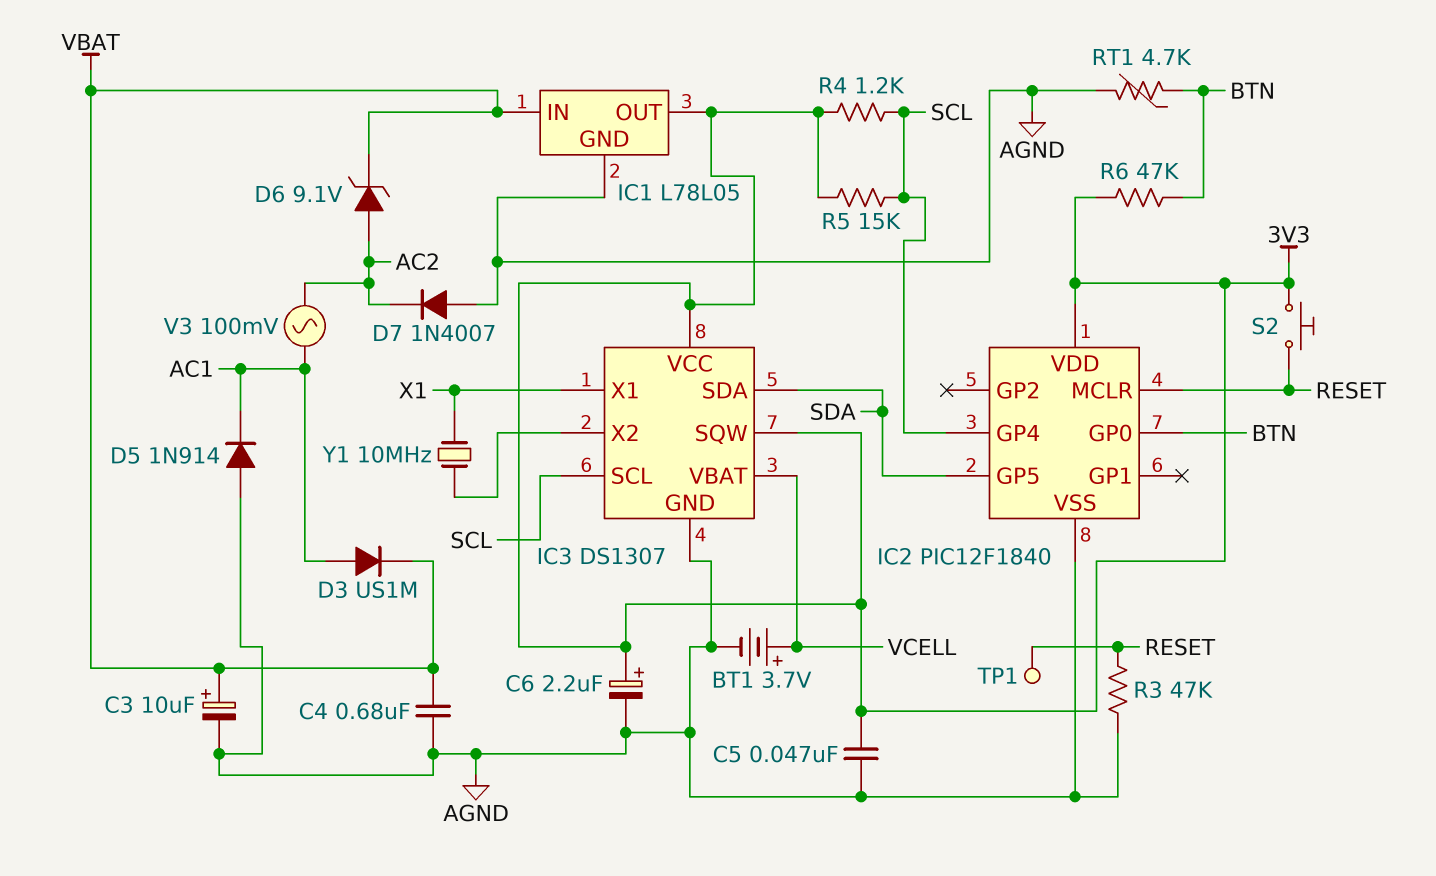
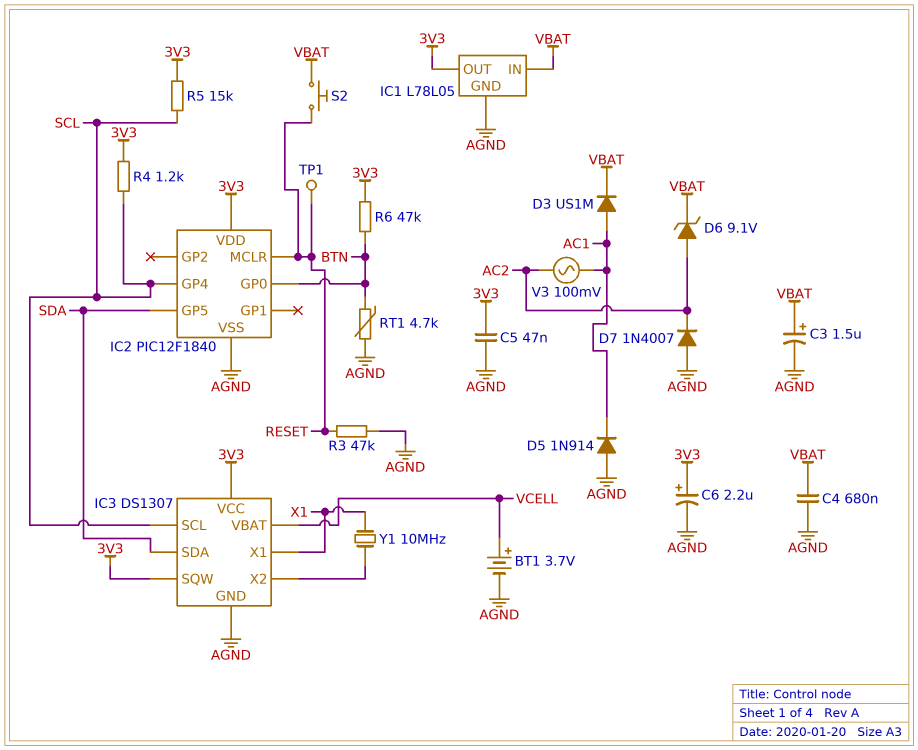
C3: 10uF (plus VBAT, minus AGND) -> 1.5uF (plus VBAT, minus AGND)
S2: button (3V3, RESET) -> button (RESET, VBAT)

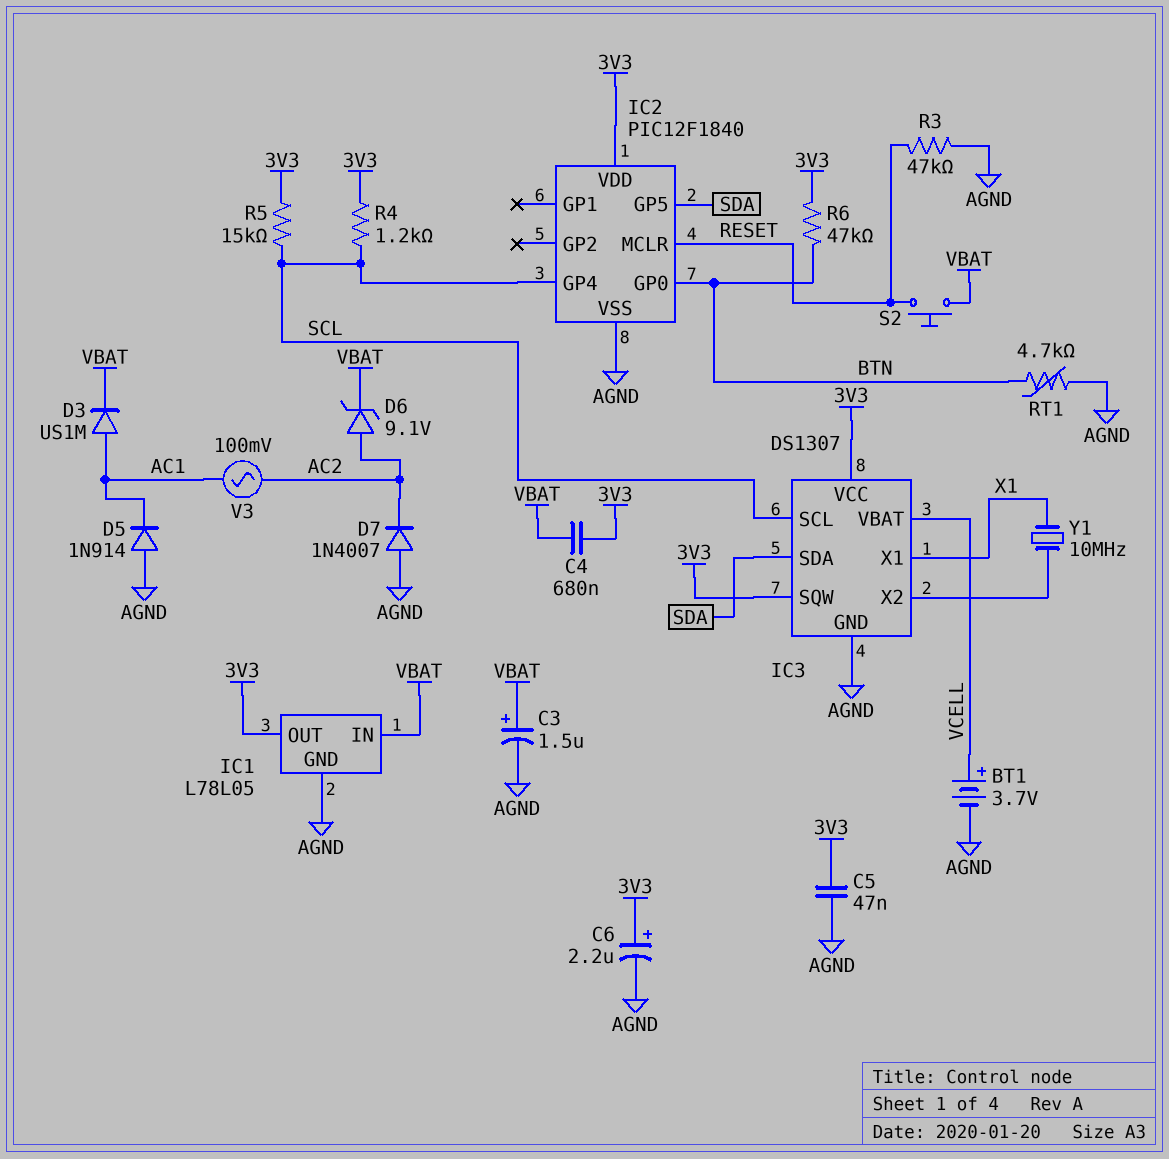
C4: 680nF (AGND, VBAT) -> 680nF (3V3, VBAT)
TP1: test point (RESET) -> none

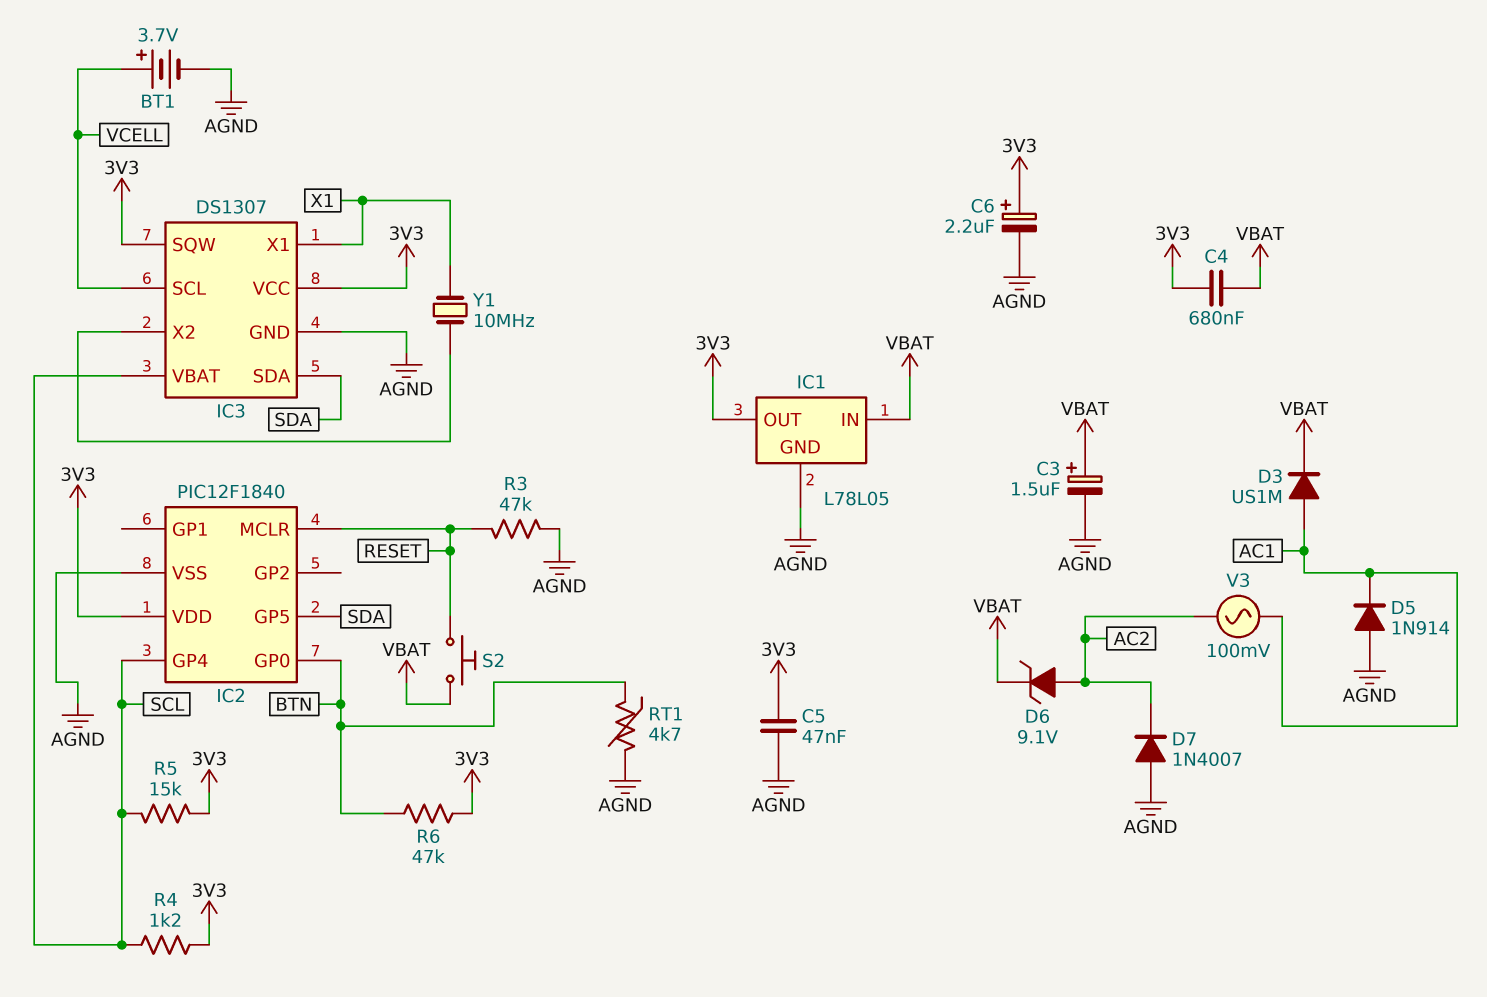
IC3 pin SCL: SCL -> VCELL
IC3 pin VBAT: VCELL -> SCL

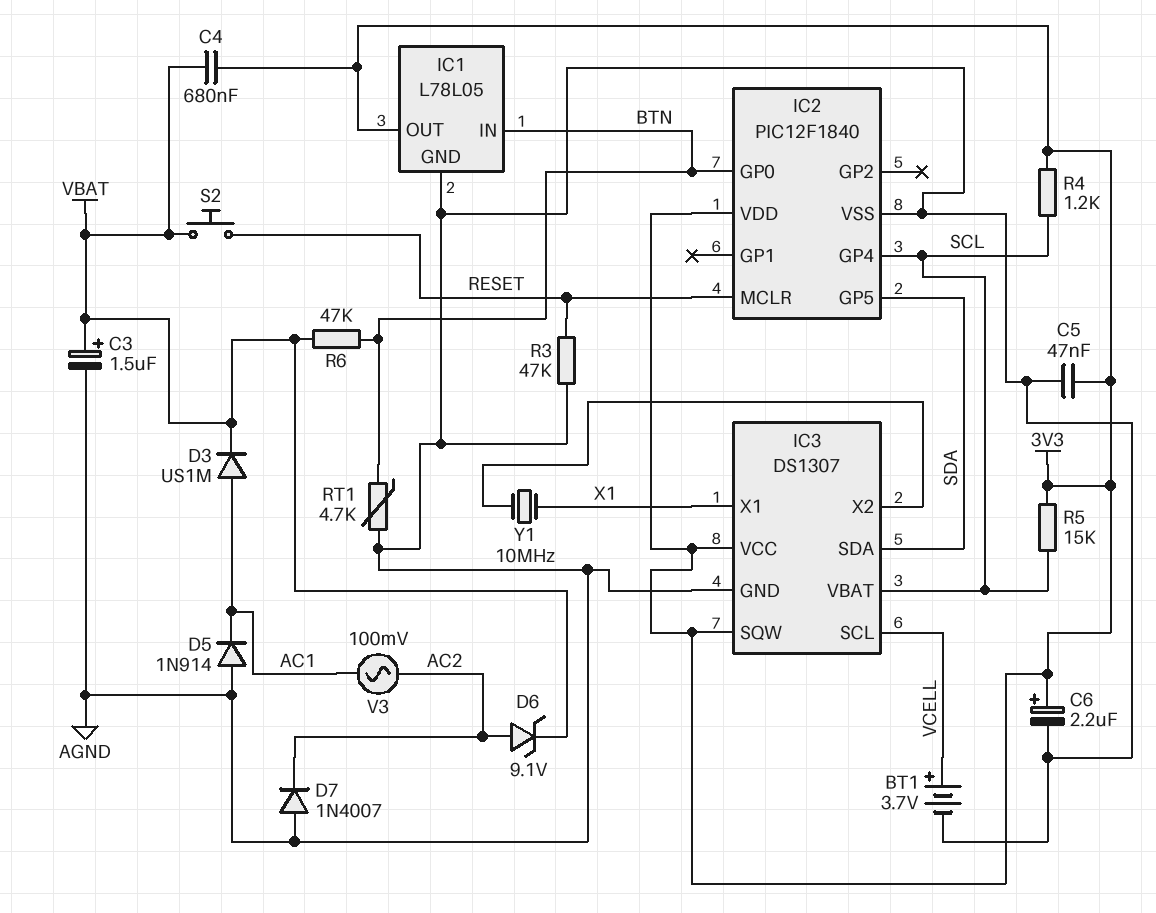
IC1 pin IN: VBAT -> BTN
R6: 47k (3V3, BTN) -> 47k (BTN, VBAT)

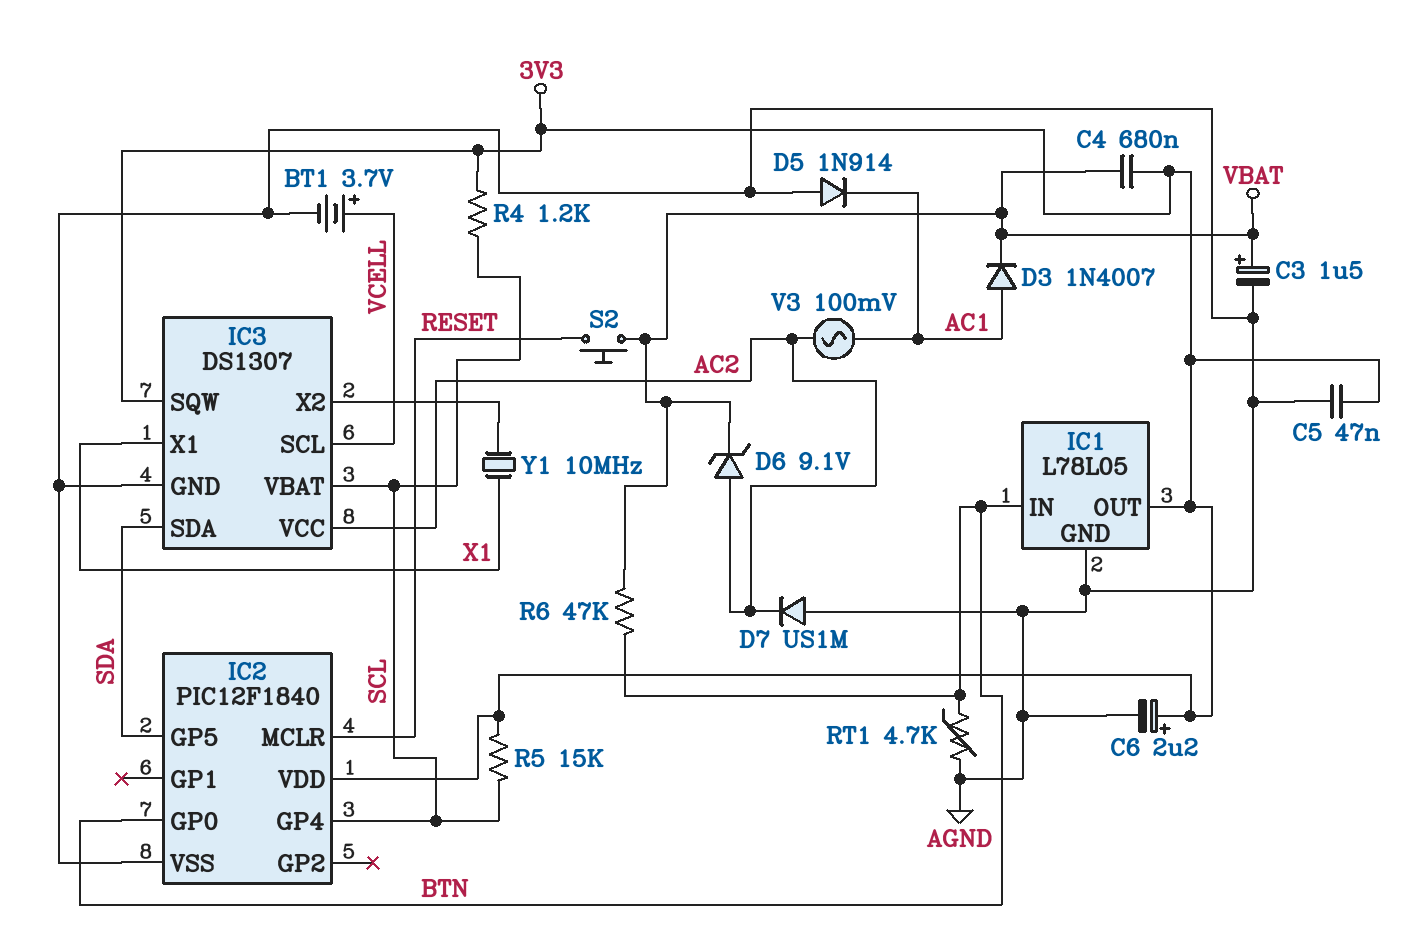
D3: diode US1M (A AC1, K VBAT) -> diode 1N4007 (A AC1, K VBAT)
D7: diode 1N4007 (A AGND, K AC2) -> diode US1M (A AGND, K AC2)
IC3 pin VCC: 3V3 -> AC2
R3: 47k (AGND, RESET) -> none

